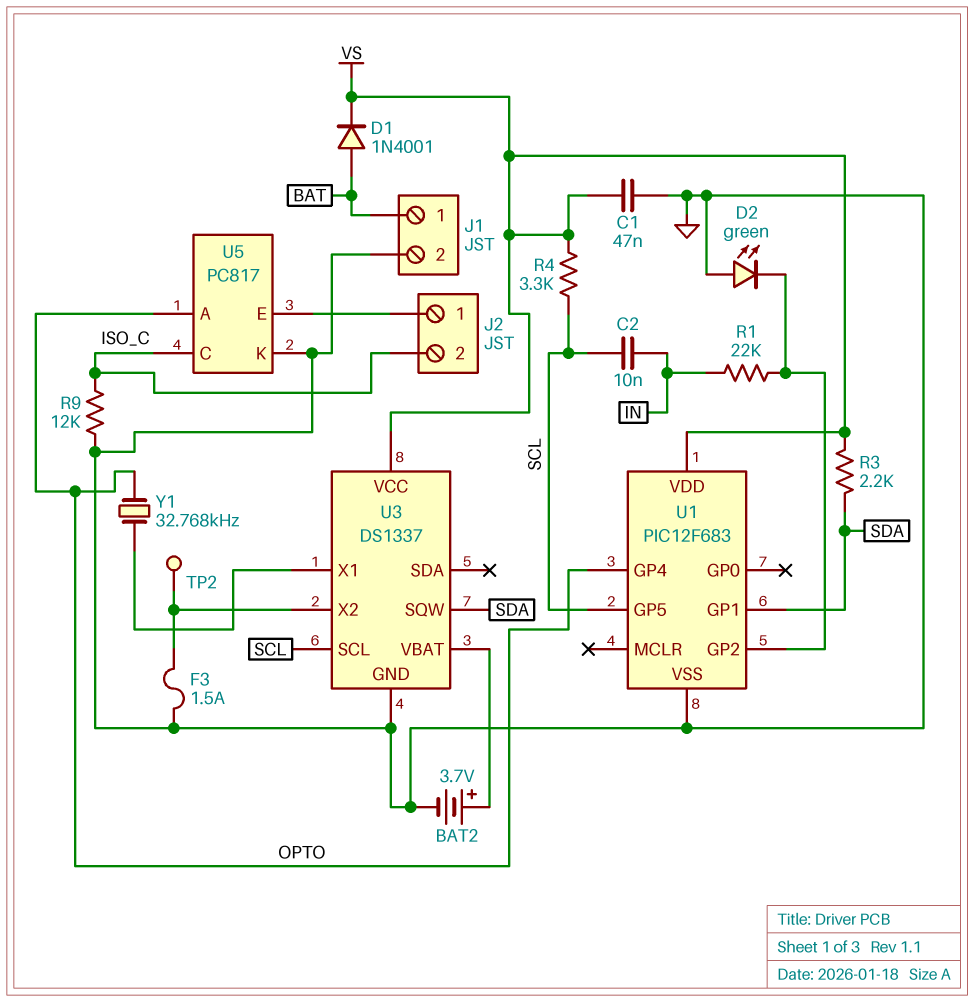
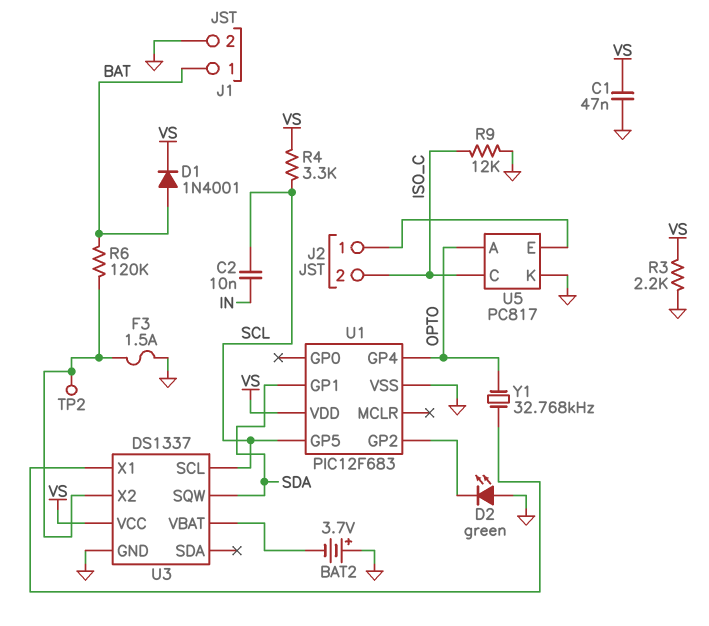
BAT2: 3.7V (plus U3/VBAT, minus GND) -> 3.7V (plus GND, minus U3/VBAT)
R1: 22k (IN, U1/GP2) -> none
R3: 2.2k (SDA, VS) -> 2.2k (GND, VS)
R6: none -> 120k (BAT, U3/X2)

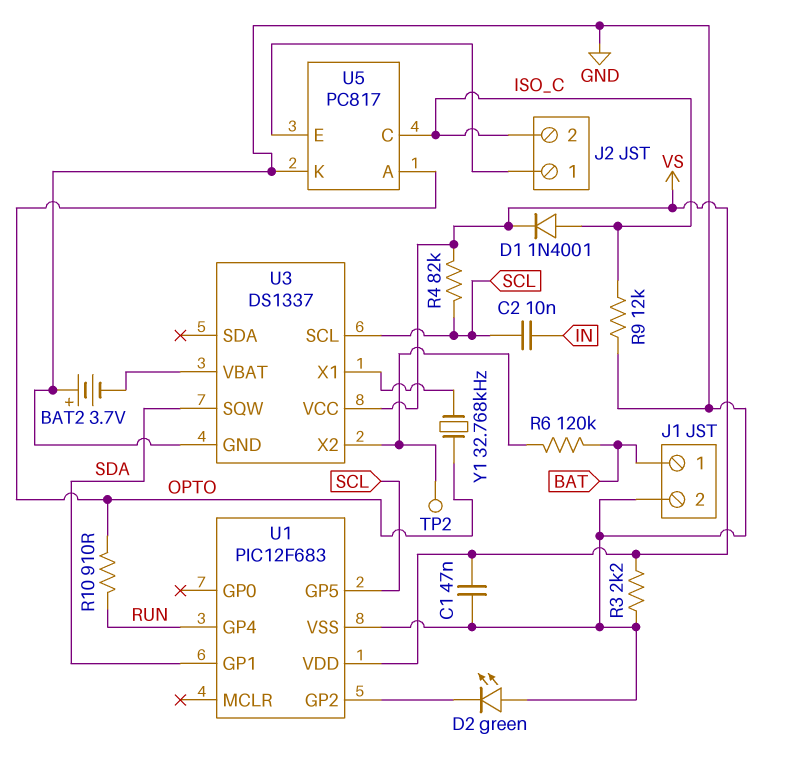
D1: diode 1N4001 (A BAT, K VS) -> diode 1N4001 (A ISO_C, K VS)
F3: 1.5A (GND, U3/X2) -> none
R4: 3.3k (SCL, VS) -> 82k (SCL, VS)
R10: none -> 910 (OPTO, RUN)
U1 pin GP4: OPTO -> RUN

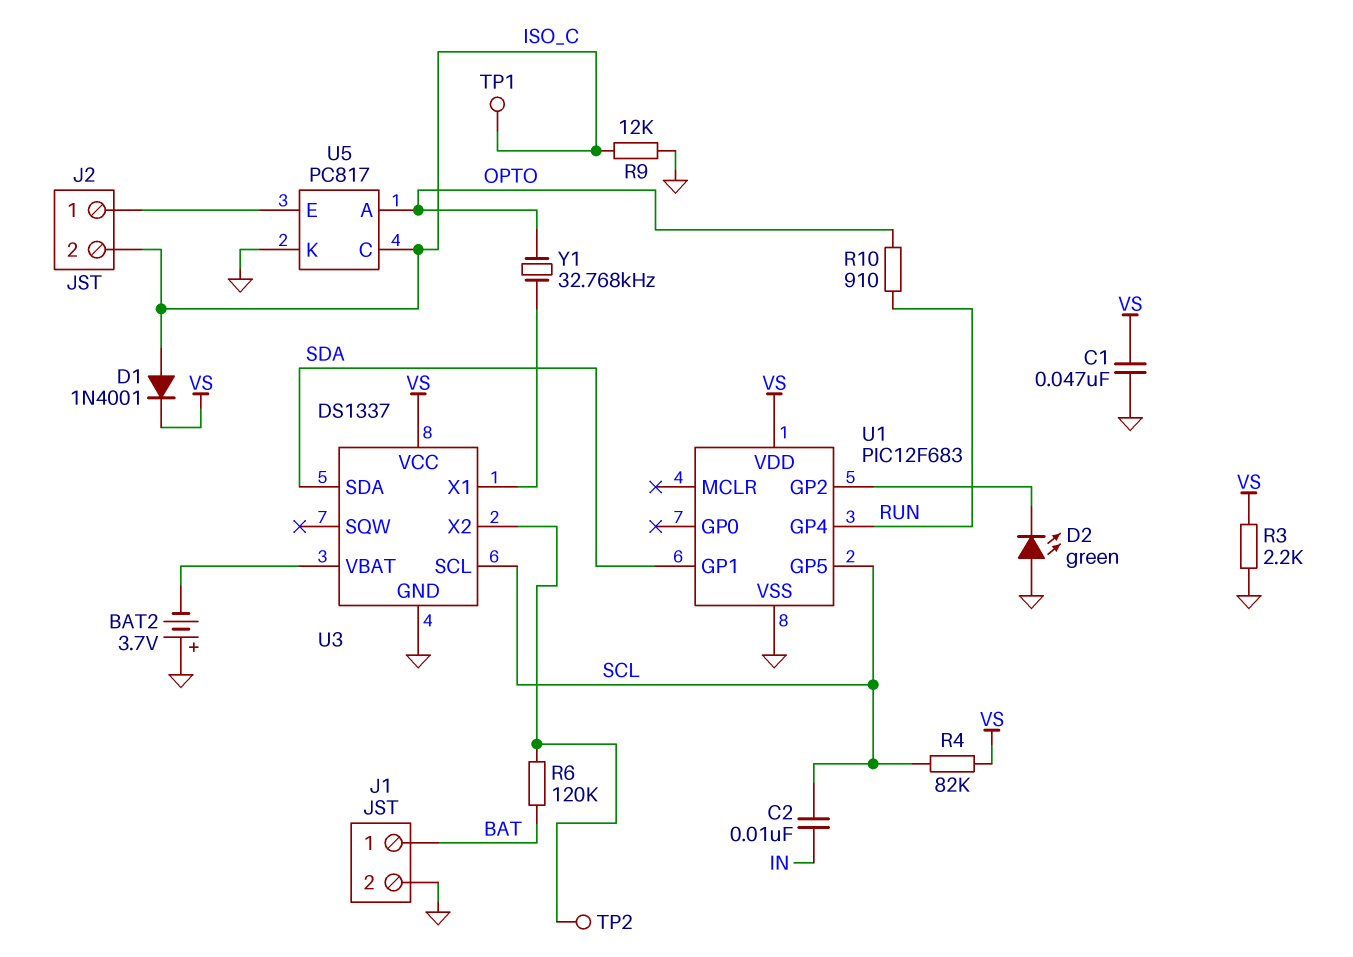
TP1: none -> test point (ISO_C)
U3 pin SDA: none -> SDA
U3 pin SQW: SDA -> none

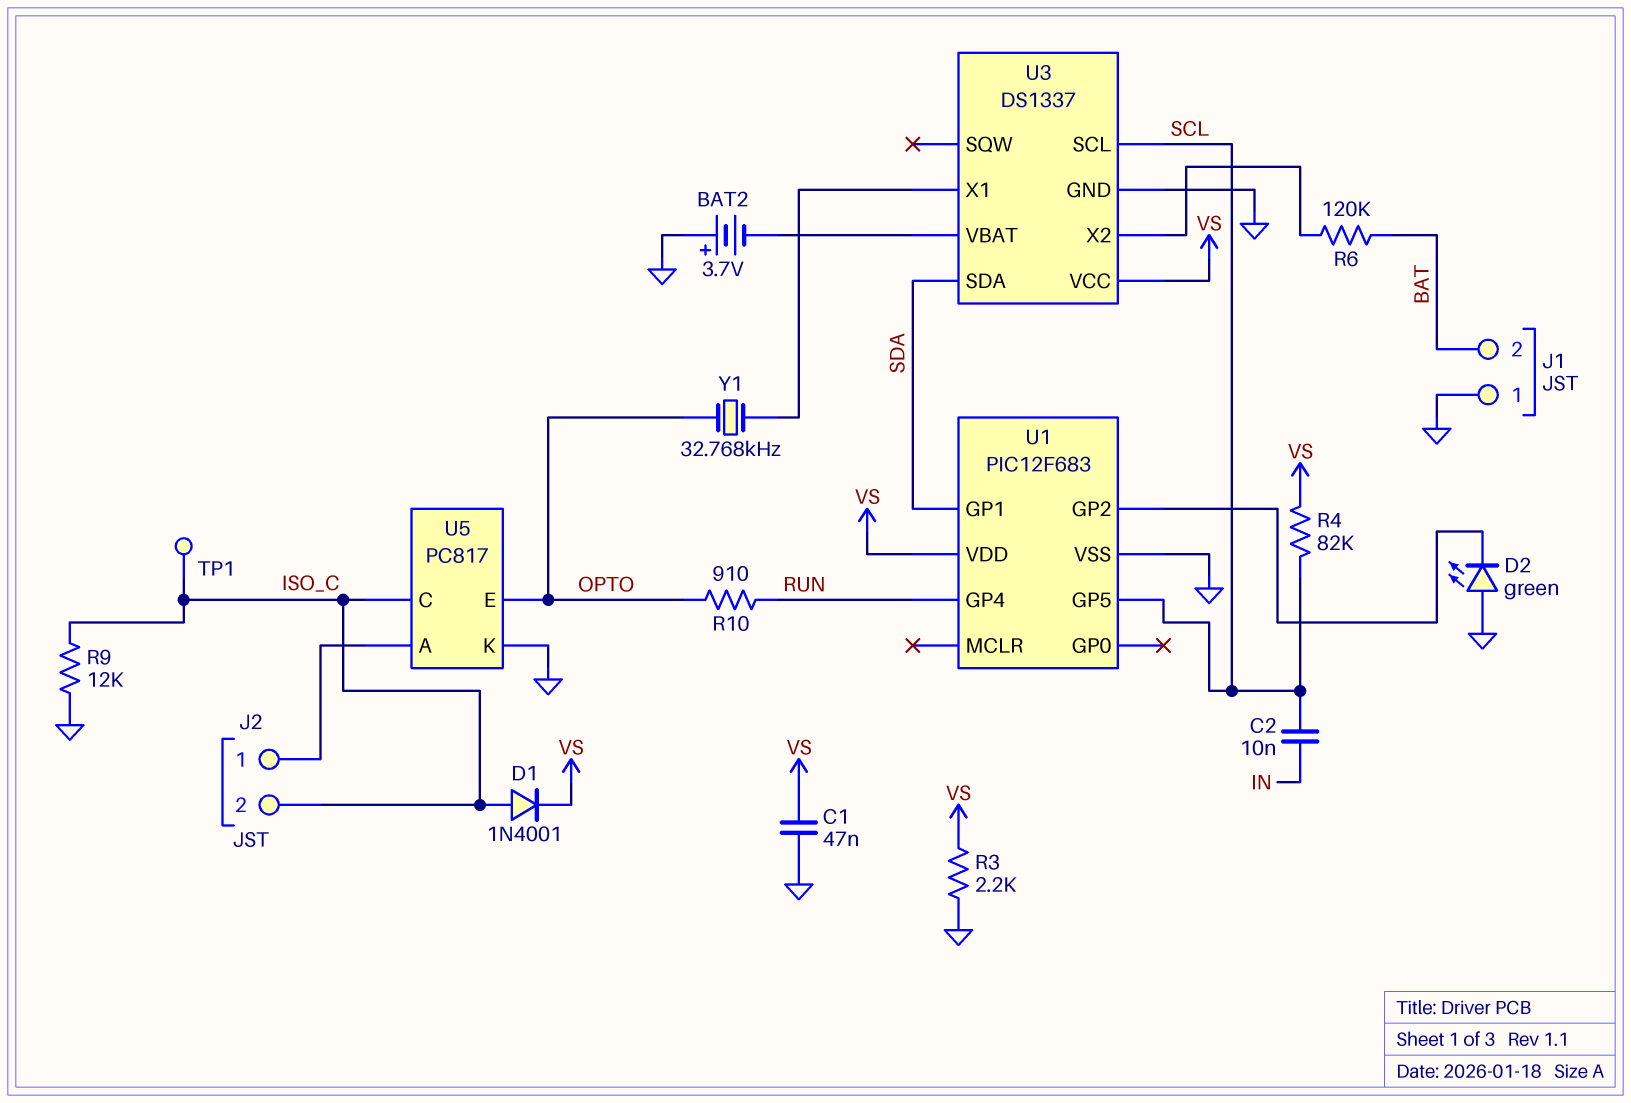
J1 pin 1: BAT -> GND
J1 pin 2: GND -> BAT
TP2: test point (U3/X2) -> none
U5 pin A: OPTO -> J2/1
U5 pin E: J2/1 -> OPTO

